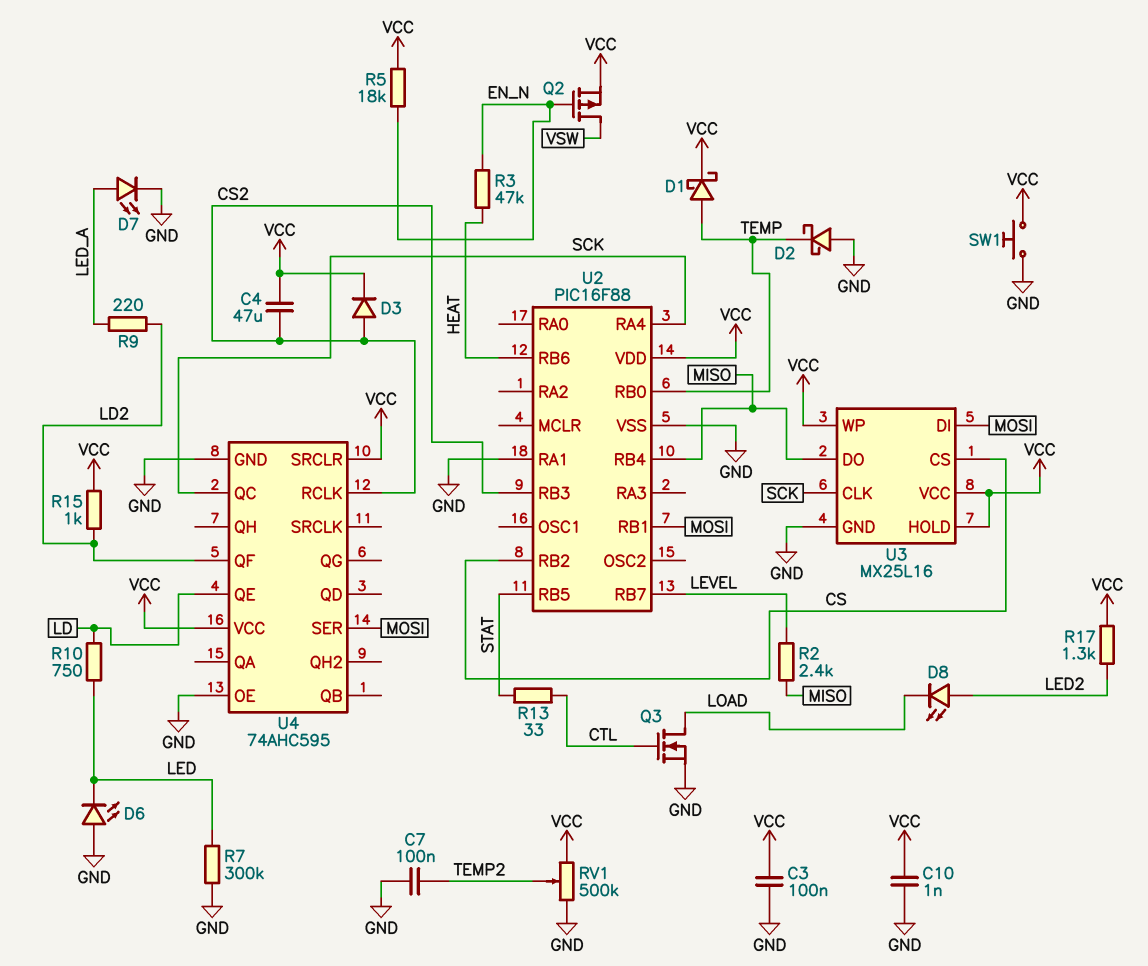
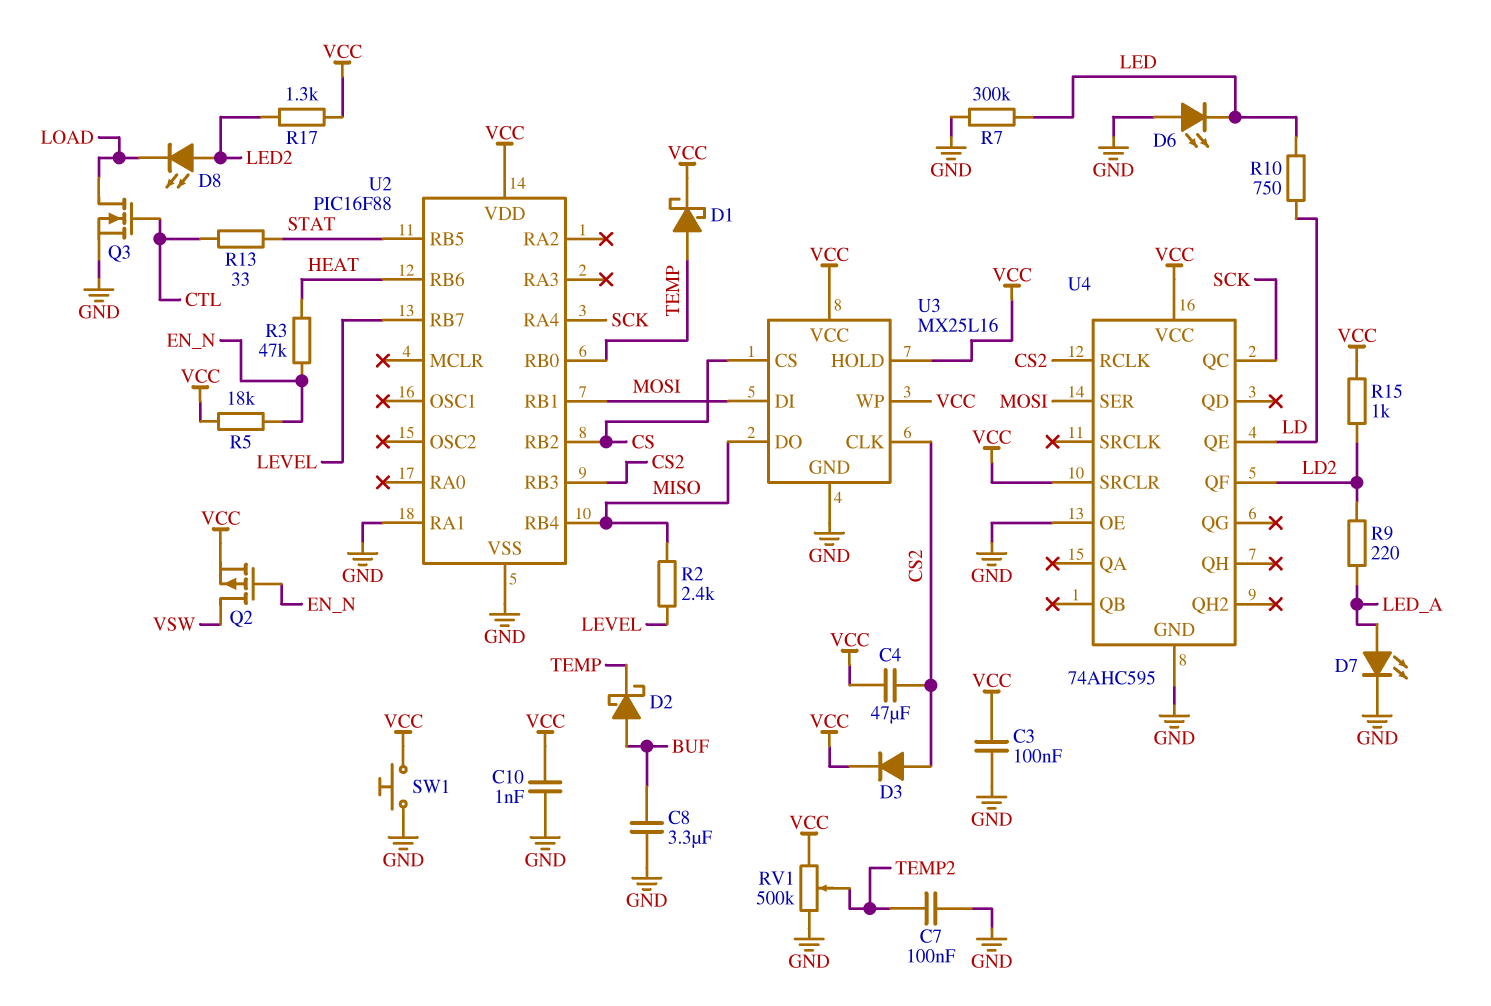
C8: none -> 3.3uF (BUF, GND)
D2: schottky (A GND, K TEMP) -> schottky (A BUF, K TEMP)
U3 pin CLK: SCK -> CS2

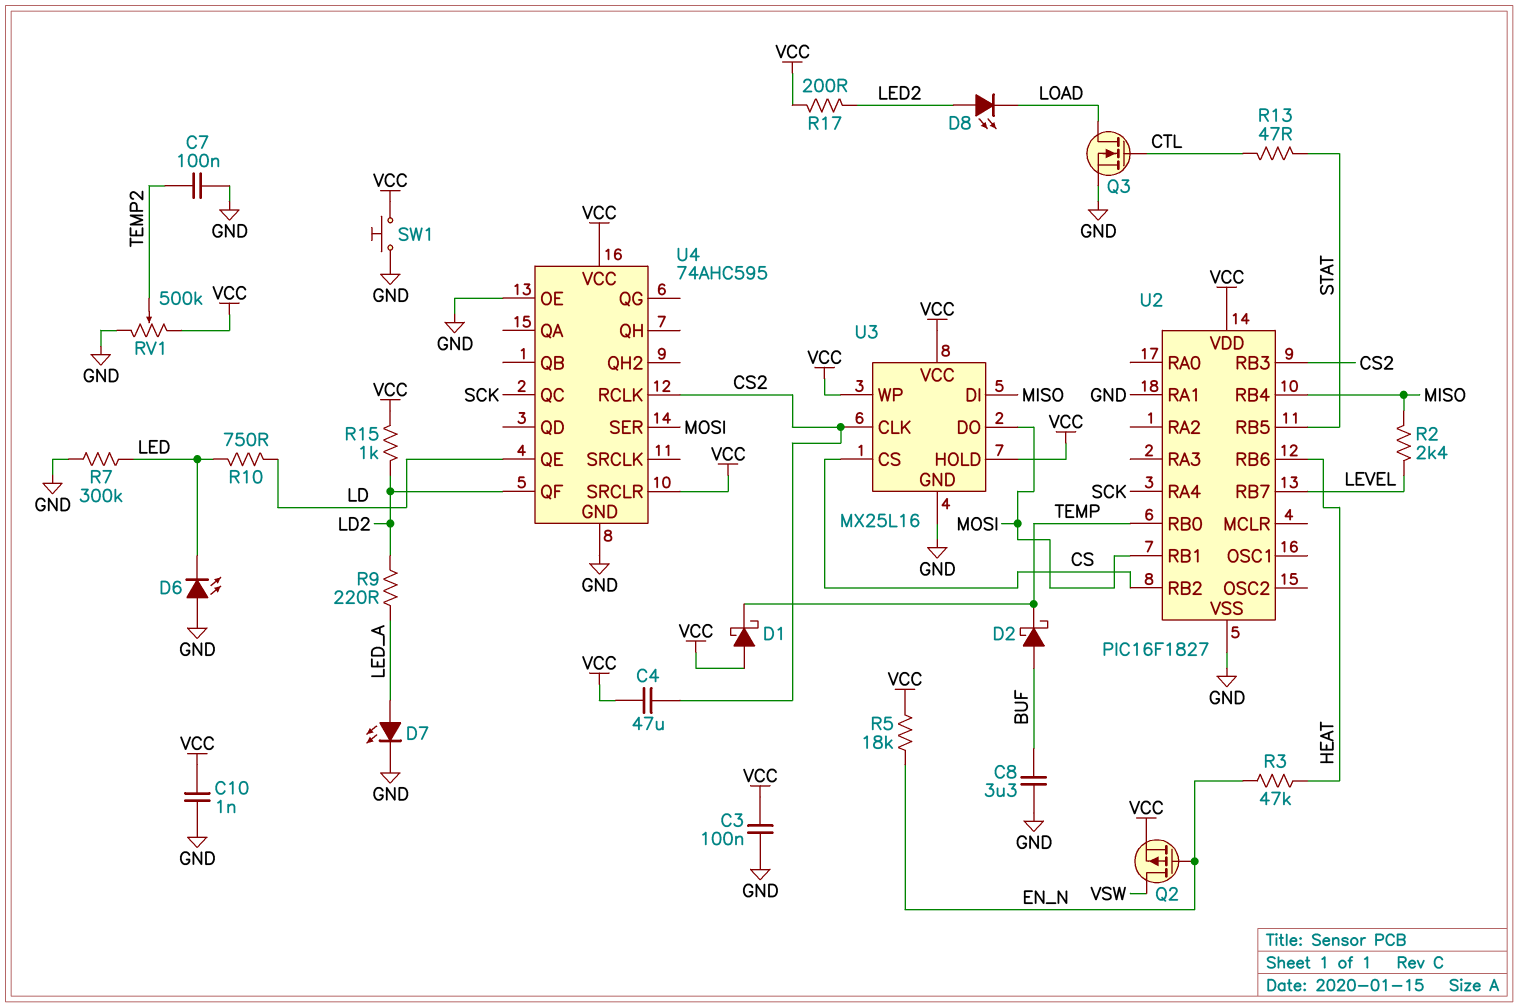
D1: schottky (A TEMP, K VCC) -> schottky (A VCC, K TEMP)
D3: diode (A CS2, K VCC) -> none
R13: 33 (CTL, STAT) -> 47 (CTL, STAT)
R17: 1.3k (LED2, VCC) -> 200 (LED2, VCC)
U2: PIC16F88 -> PIC16F1827
U3 pin DI: MOSI -> MISO
U3 pin DO: MISO -> MOSI

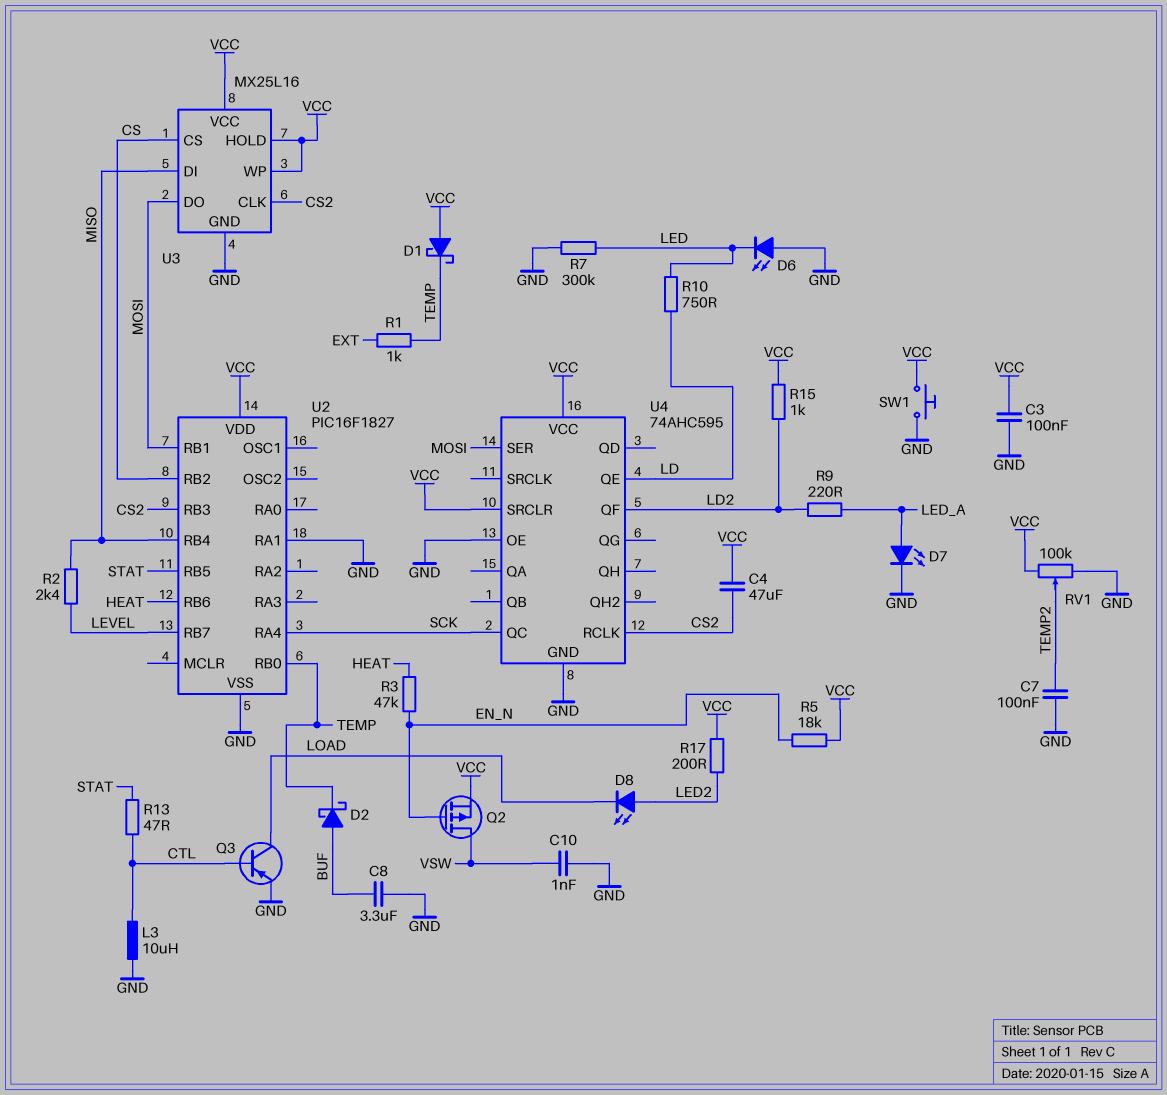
C10: 1nF (GND, VCC) -> 1nF (GND, VSW)
L3: none -> 10uH (CTL, GND)
Q3: NMOS (G CTL, D LOAD, S GND) -> PNP (B CTL, C LOAD, E GND)
R1: none -> 1k (EXT, TEMP)
RV1: 500k (GND, VCC, wiper TEMP2) -> 100k (GND, VCC, wiper TEMP2)

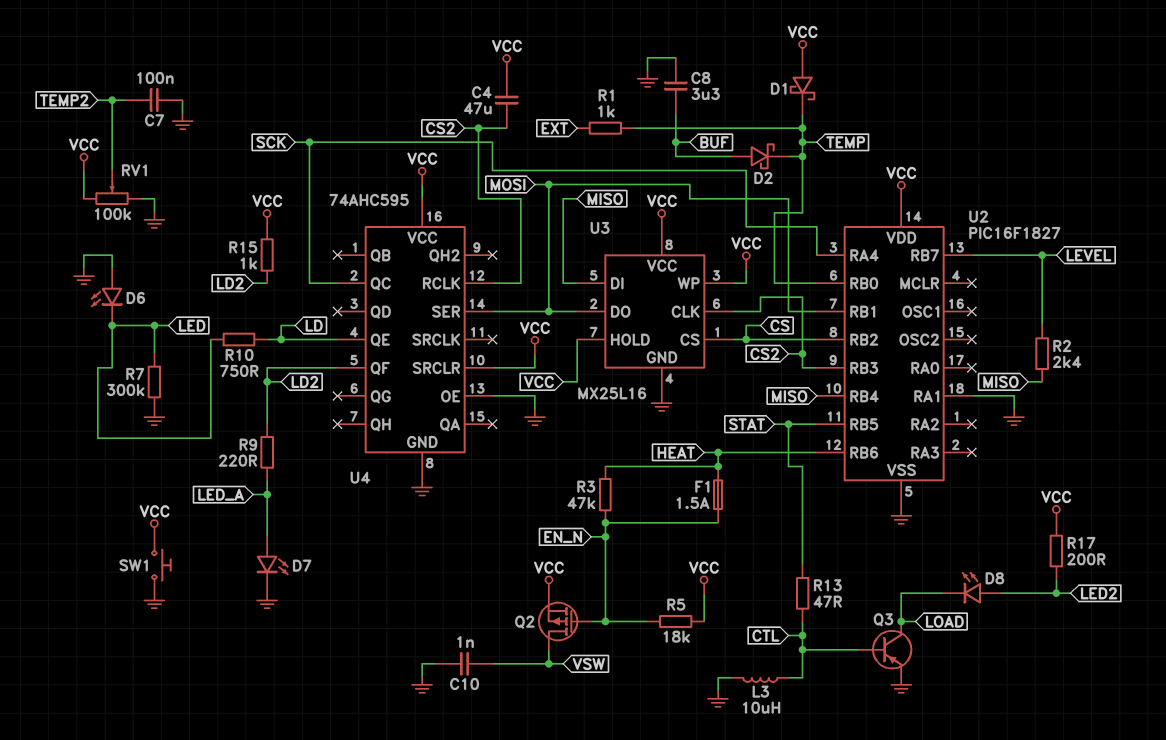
C3: 100nF (GND, VCC) -> none
F1: none -> 1.5A (EN_N, HEAT)

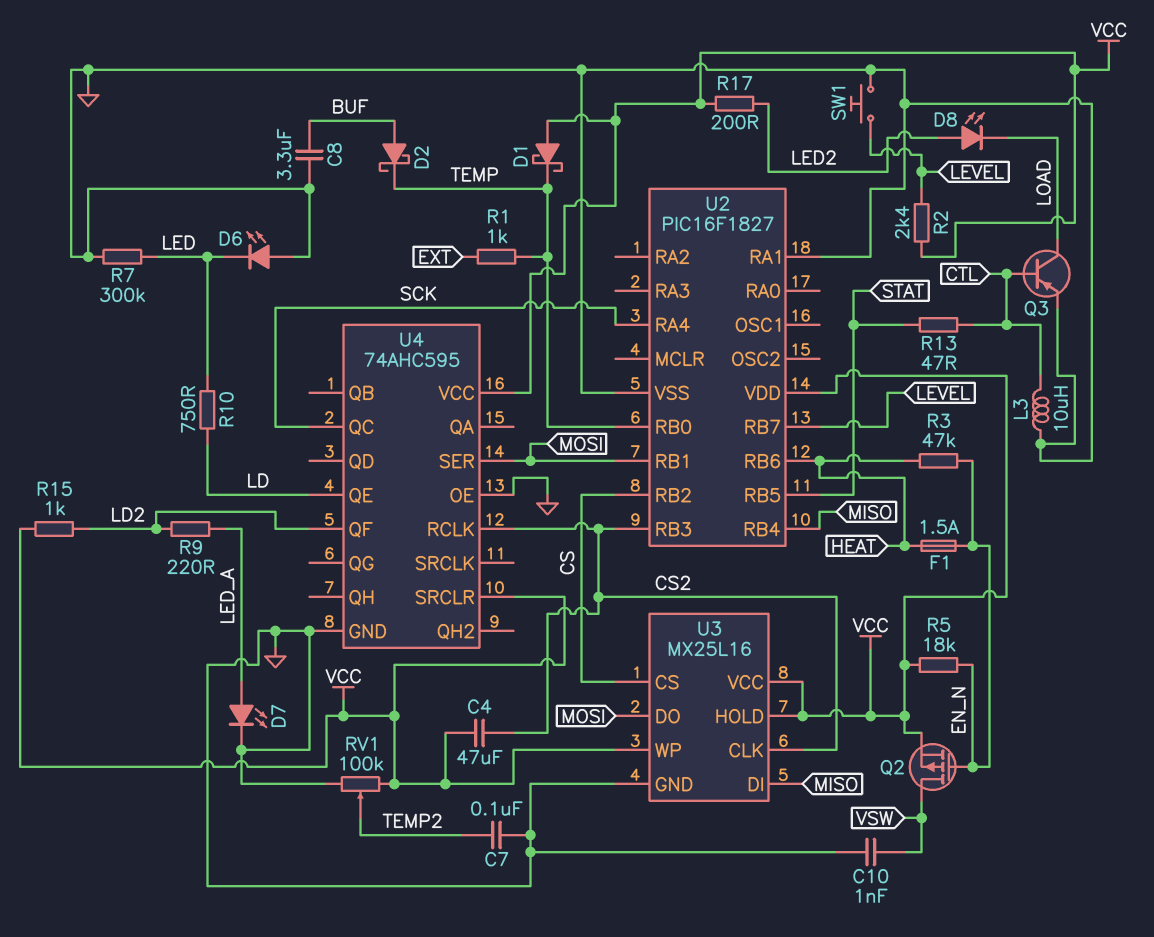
R2: 2.4k (LEVEL, MISO) -> 2.4k (LEVEL, VCC)
SW1: button (GND, VCC) -> button (GND, LEVEL)

